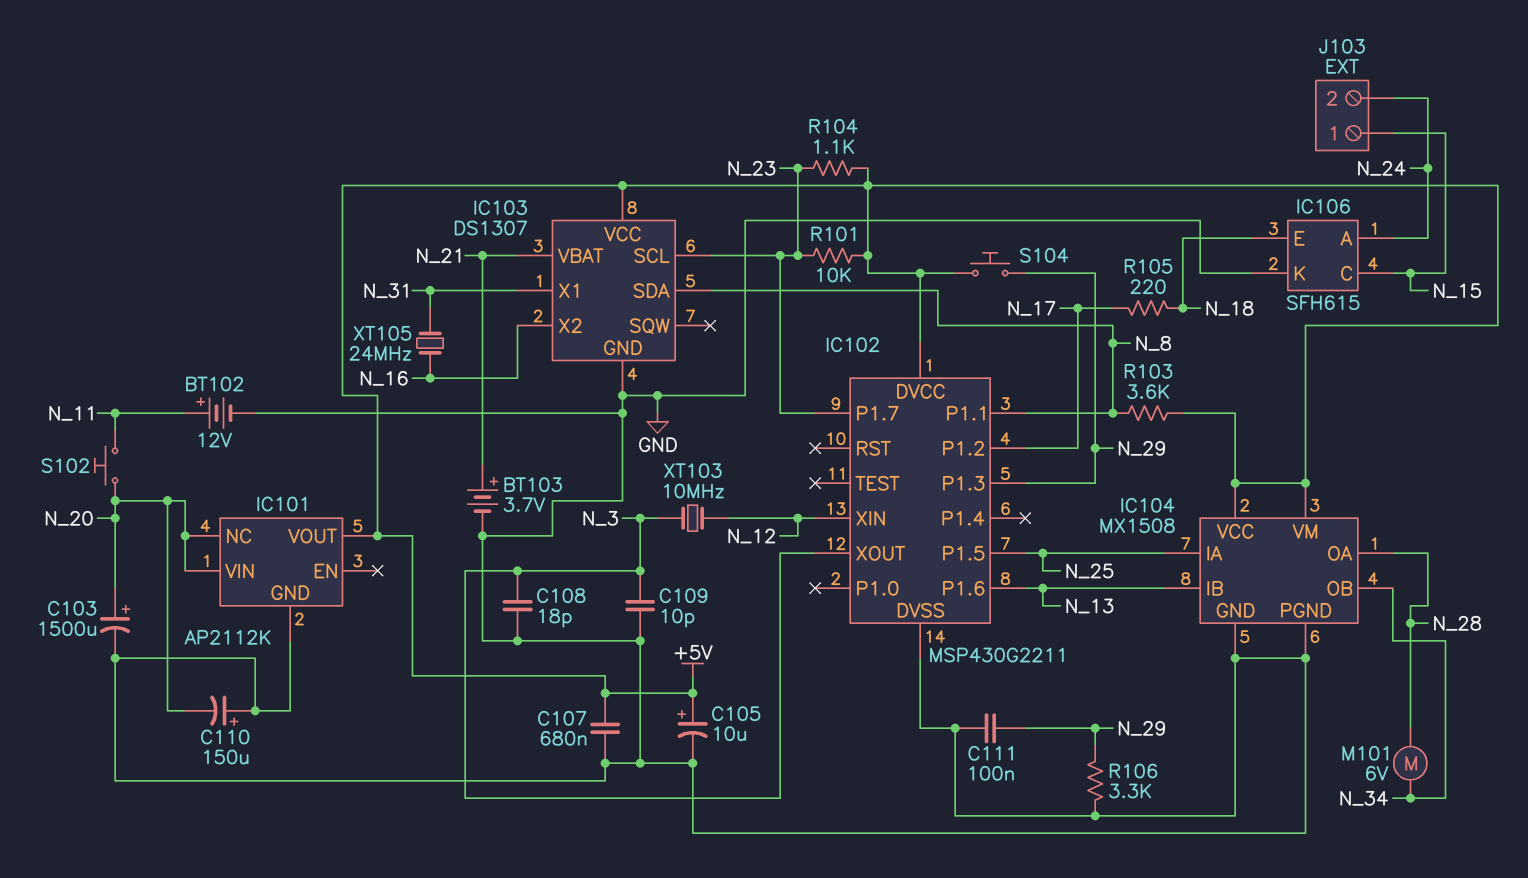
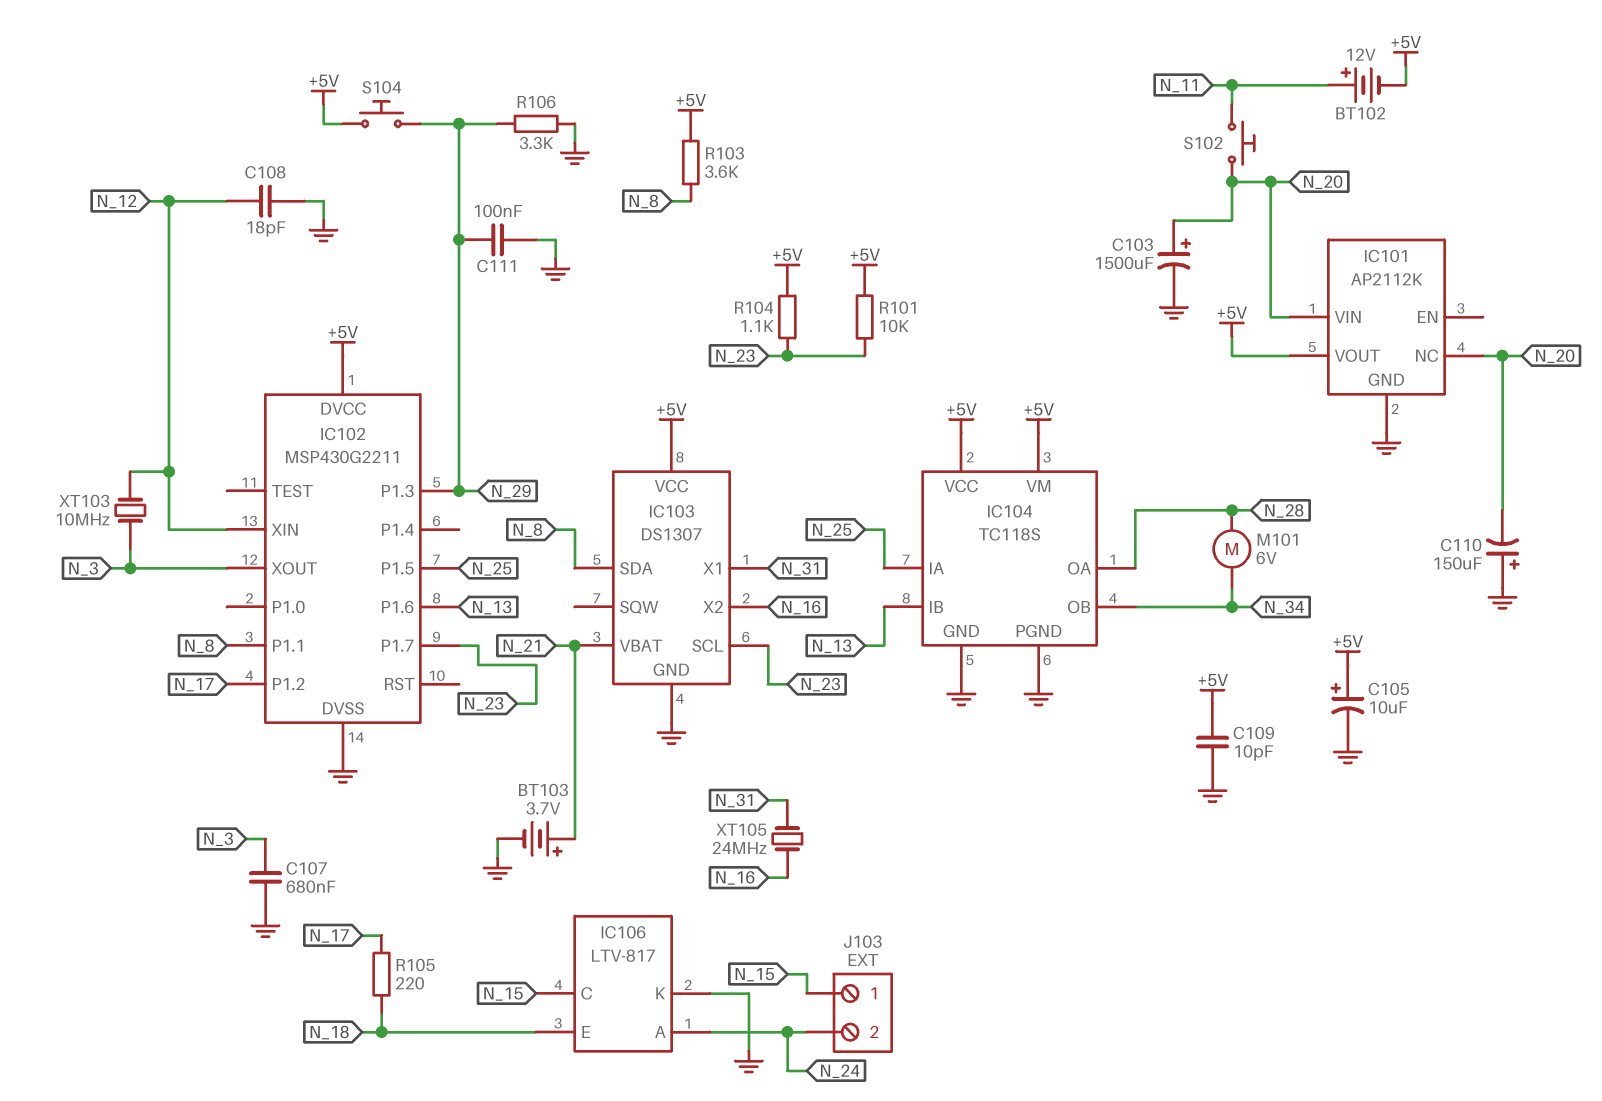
BT102: 12V (plus N_11, minus GND) -> 12V (plus N_11, minus +5V)
C107: 680nF (+5V, GND) -> 680nF (GND, N_3)
C108: 18pF (GND, N_3) -> 18pF (GND, N_12)
C109: 10pF (GND, N_3) -> 10pF (+5V, GND)
IC104: MX1508 -> TC118S
IC106: SFH615 -> LTV-817

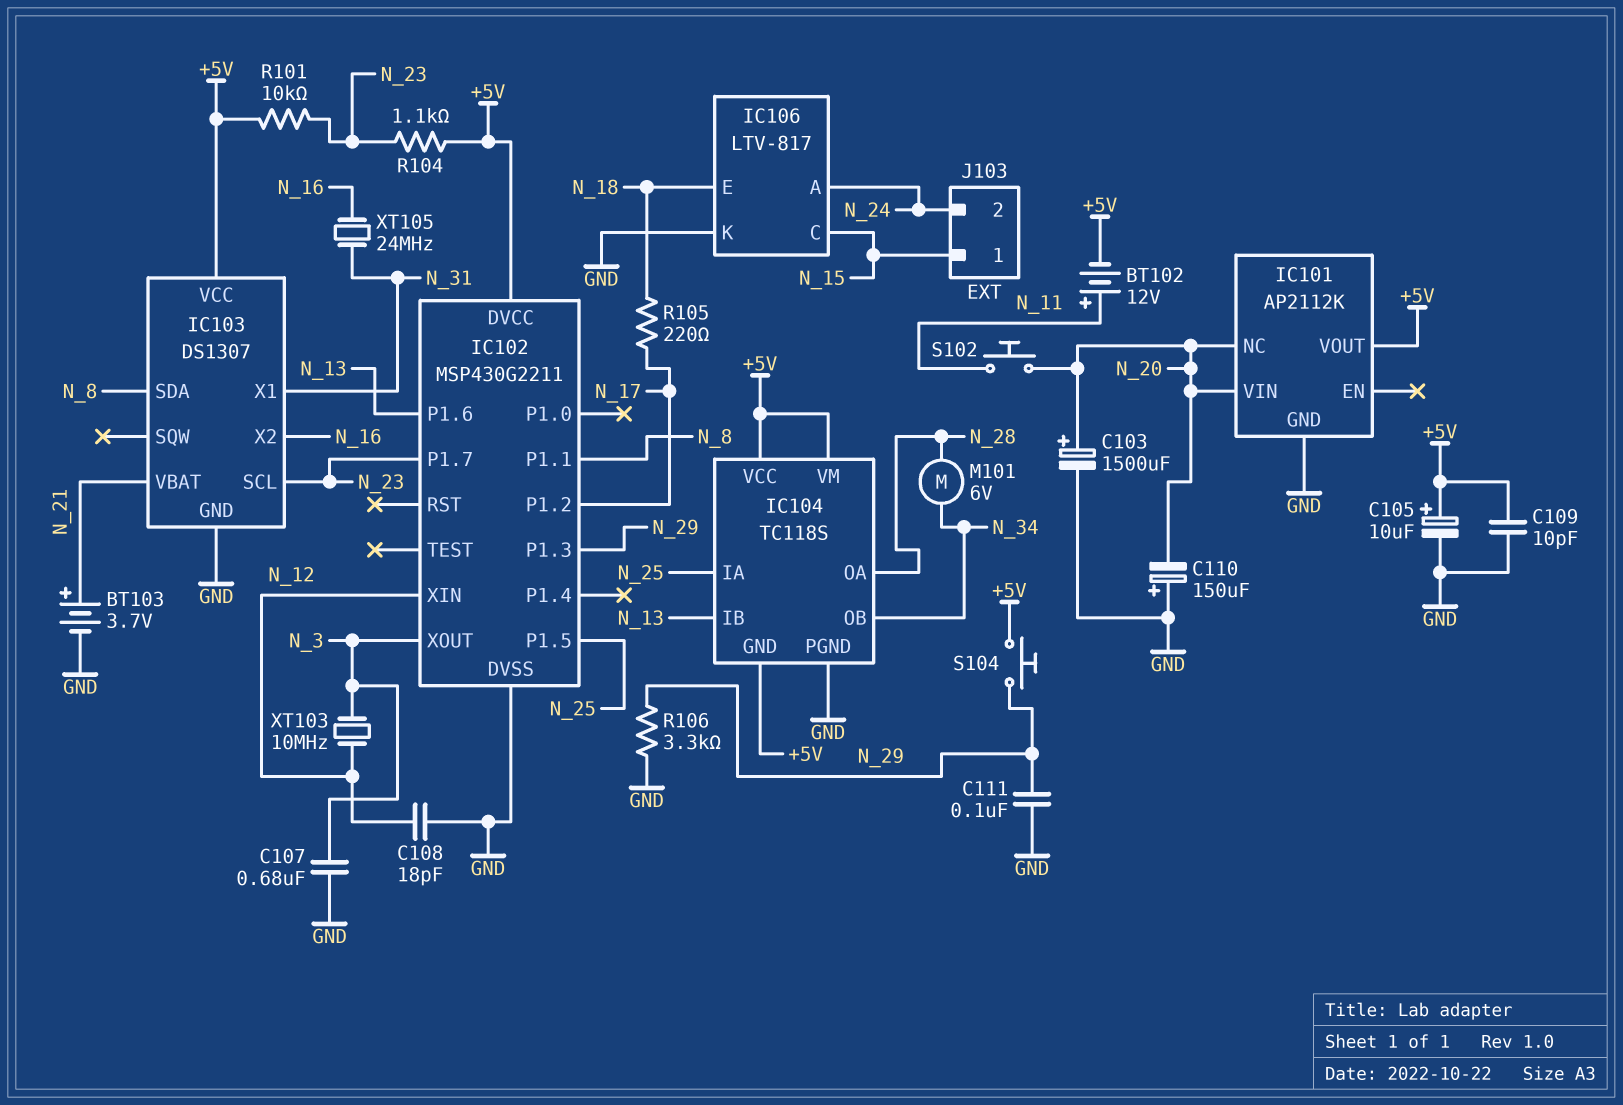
IC104 pin GND: GND -> +5V
R103: 3.6k (+5V, N_8) -> none

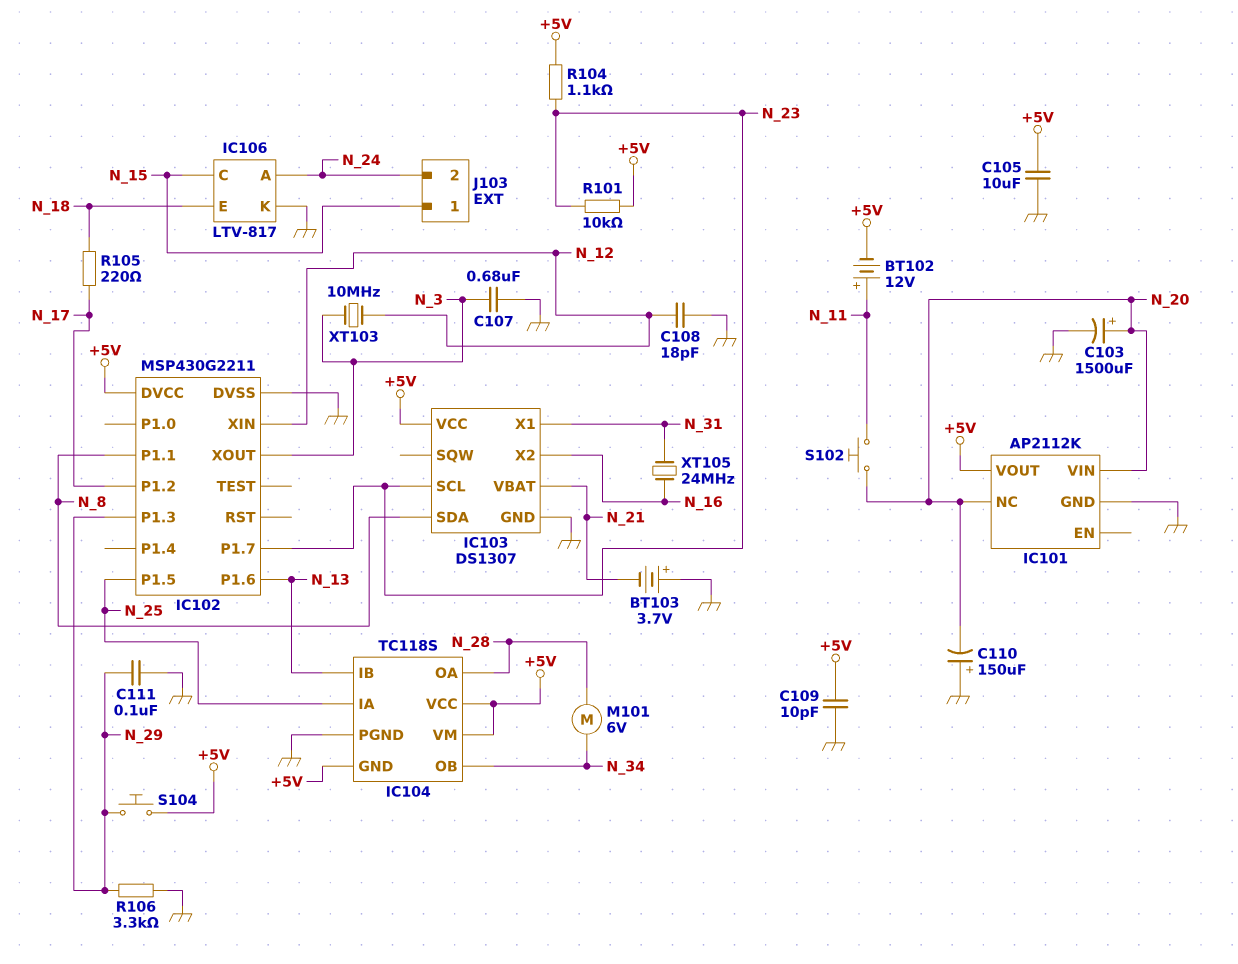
BT103: 3.7V (plus N_21, minus GND) -> 3.7V (plus GND, minus N_21)
C105: 10uF (plus +5V, minus GND) -> 10uF (+5V, GND)

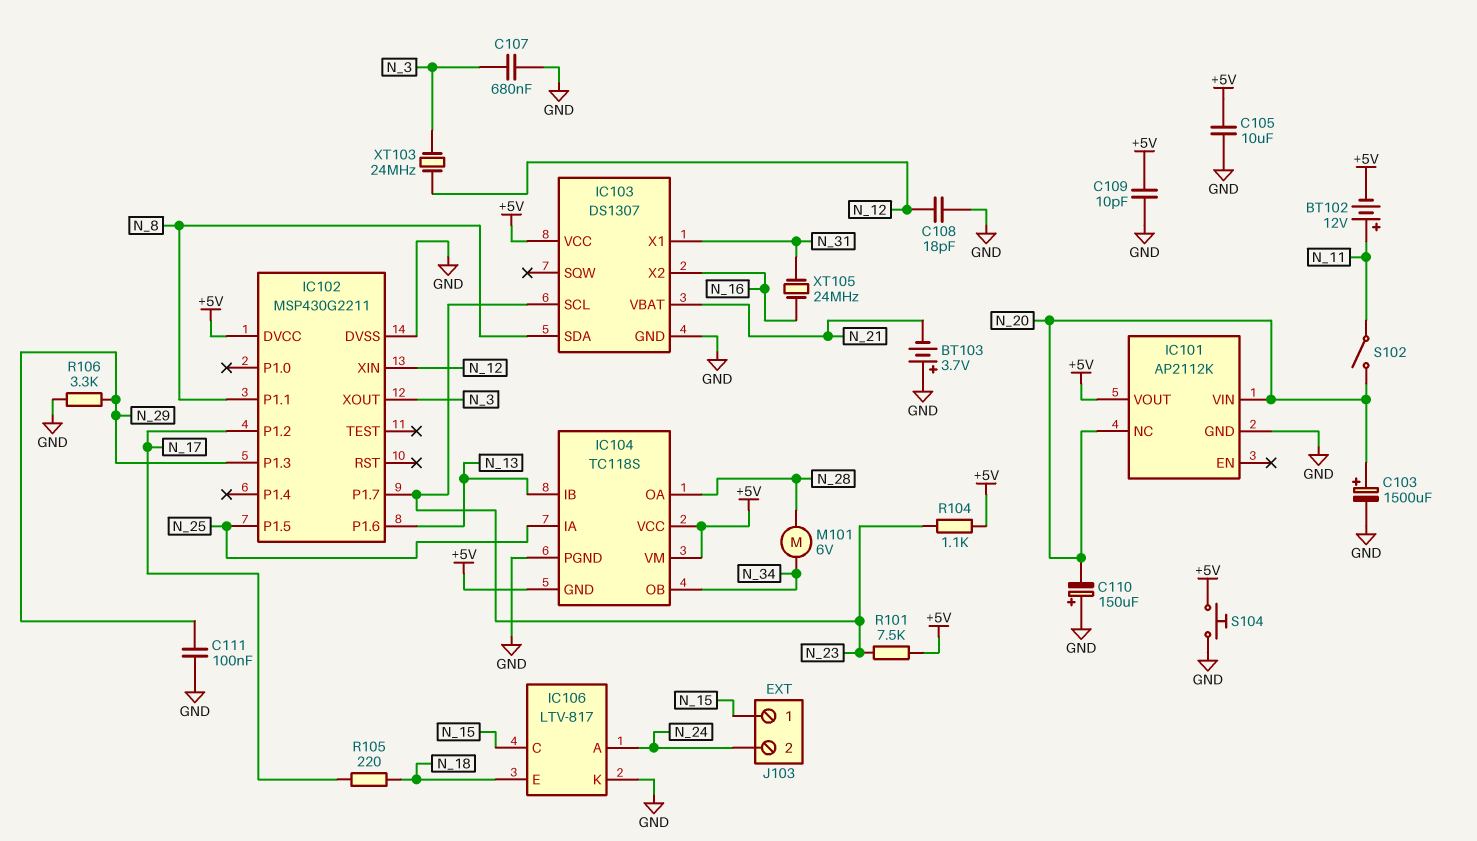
R101: 10k (+5V, N_23) -> 7.5k (+5V, N_23)
S102: button (N_11, N_20) -> switch (N_11, N_20)
S104: button (+5V, N_29) -> button (+5V, GND)
XT103: 10MHz (N_3, N_12) -> 24MHz (N_3, N_12)

